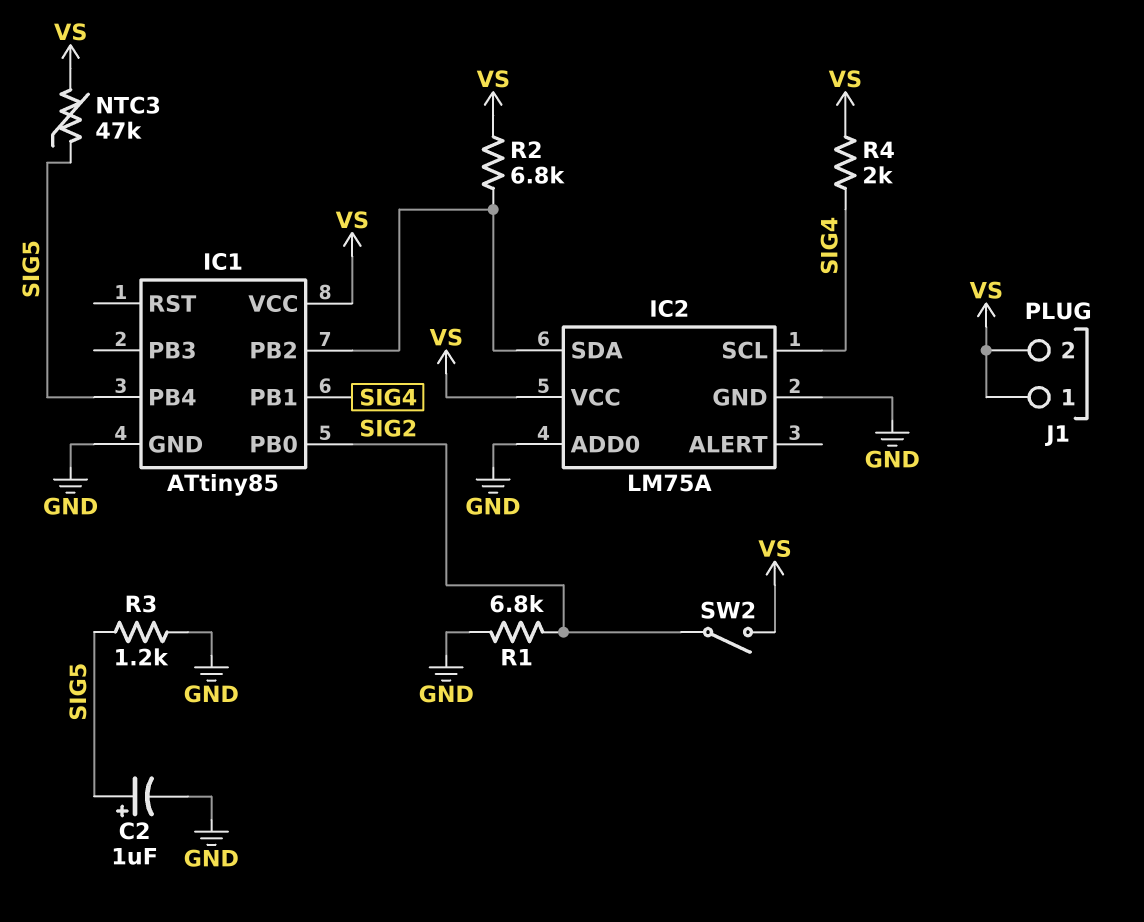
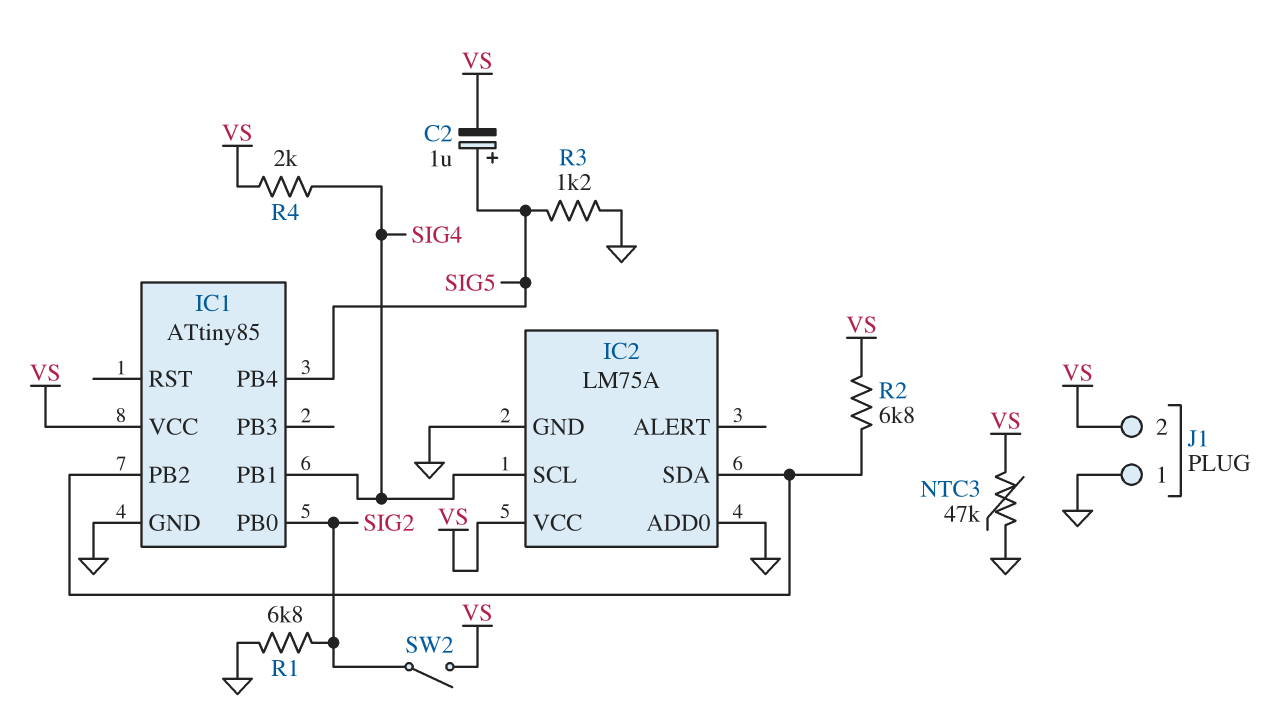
C2: 1uF (plus SIG5, minus GND) -> 1uF (plus SIG5, minus VS)
J1 pin 1: VS -> GND
NTC3: 47k (SIG5, VS) -> 47k (GND, VS)

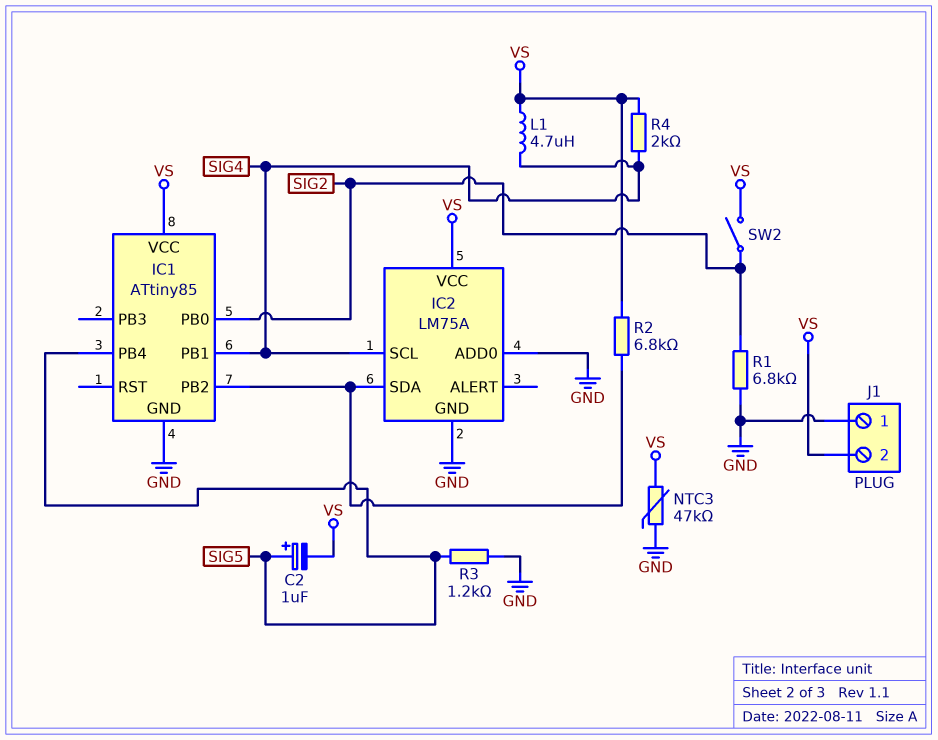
L1: none -> 4.7uH (SIG4, VS)

